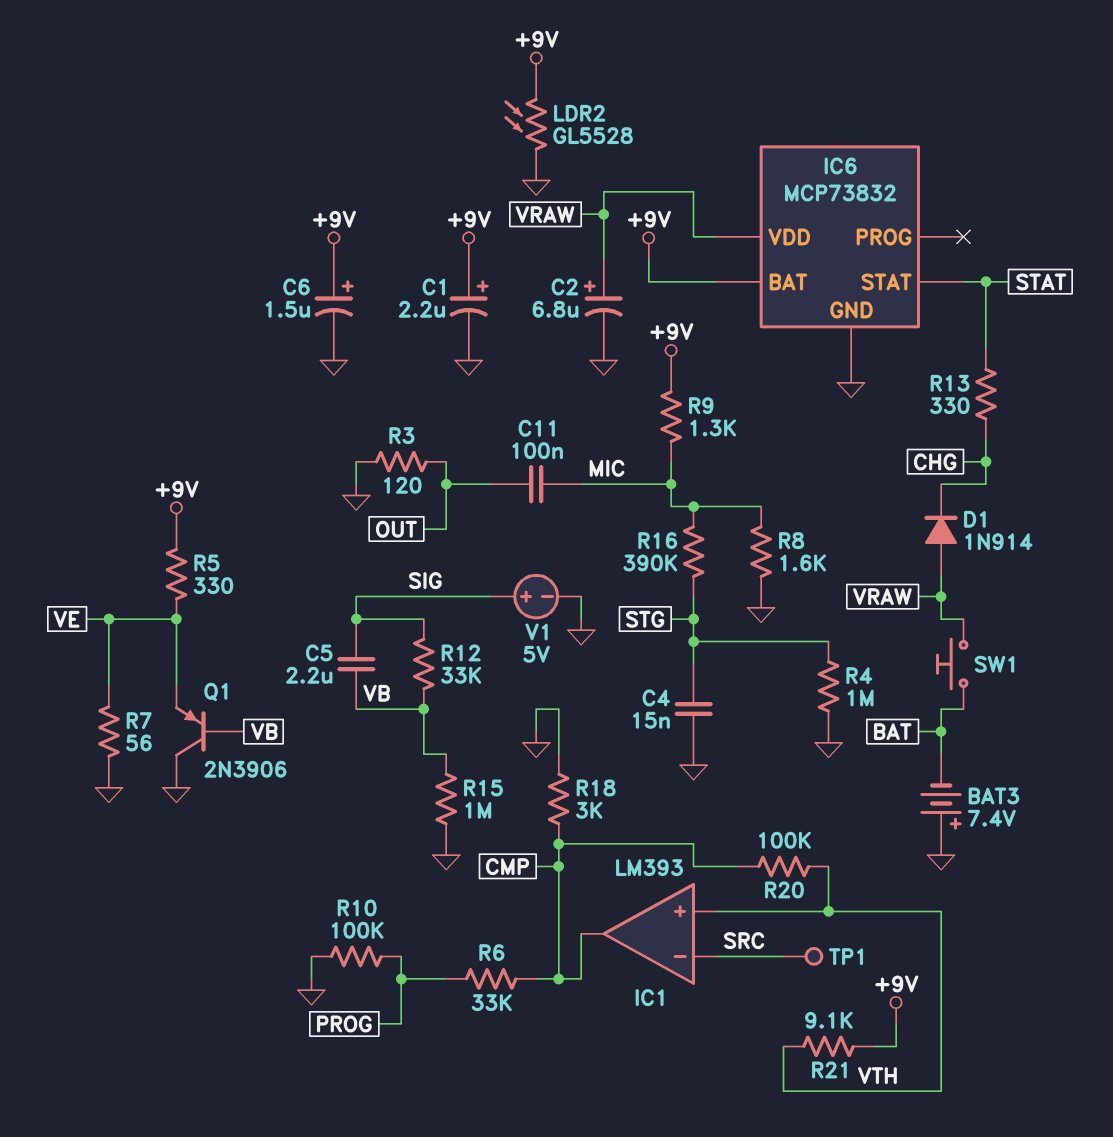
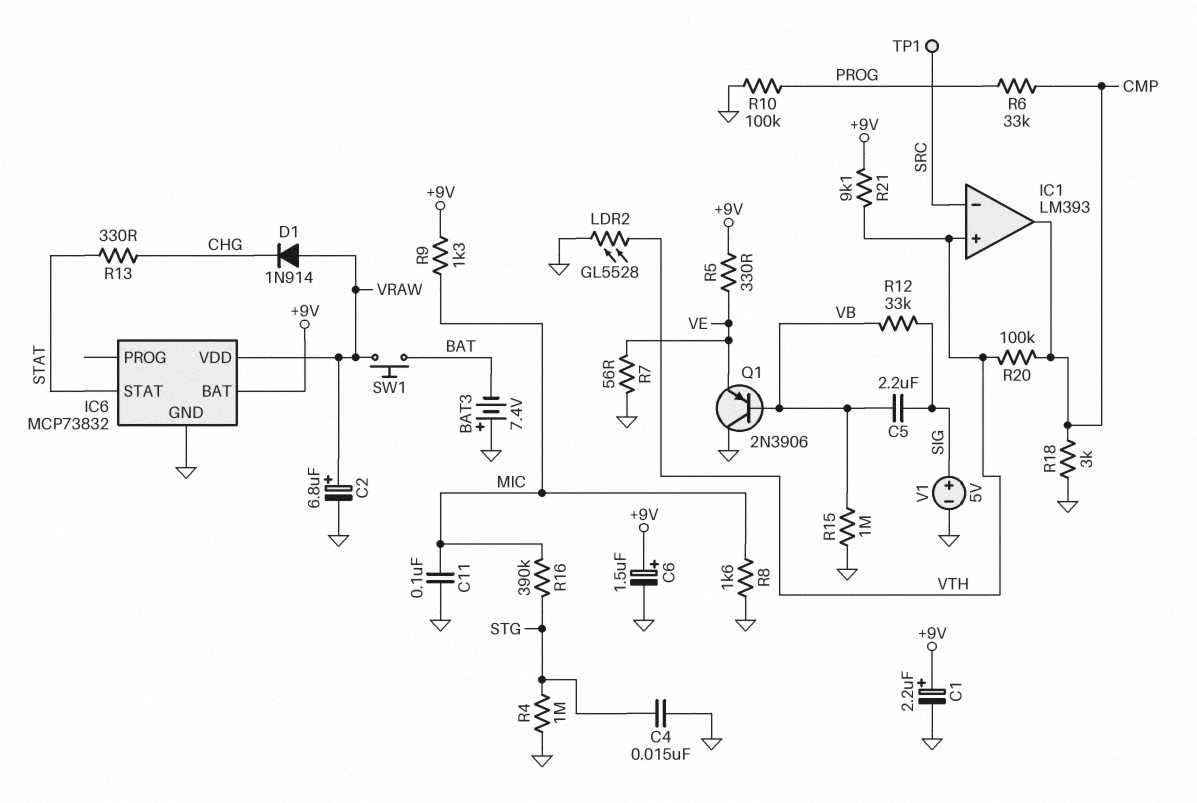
C11: 100nF (MIC, OUT) -> 100nF (GND, MIC)
LDR2: GL5528 (+9V, GND) -> GL5528 (GND, VTH)
R3: 120 (GND, OUT) -> none

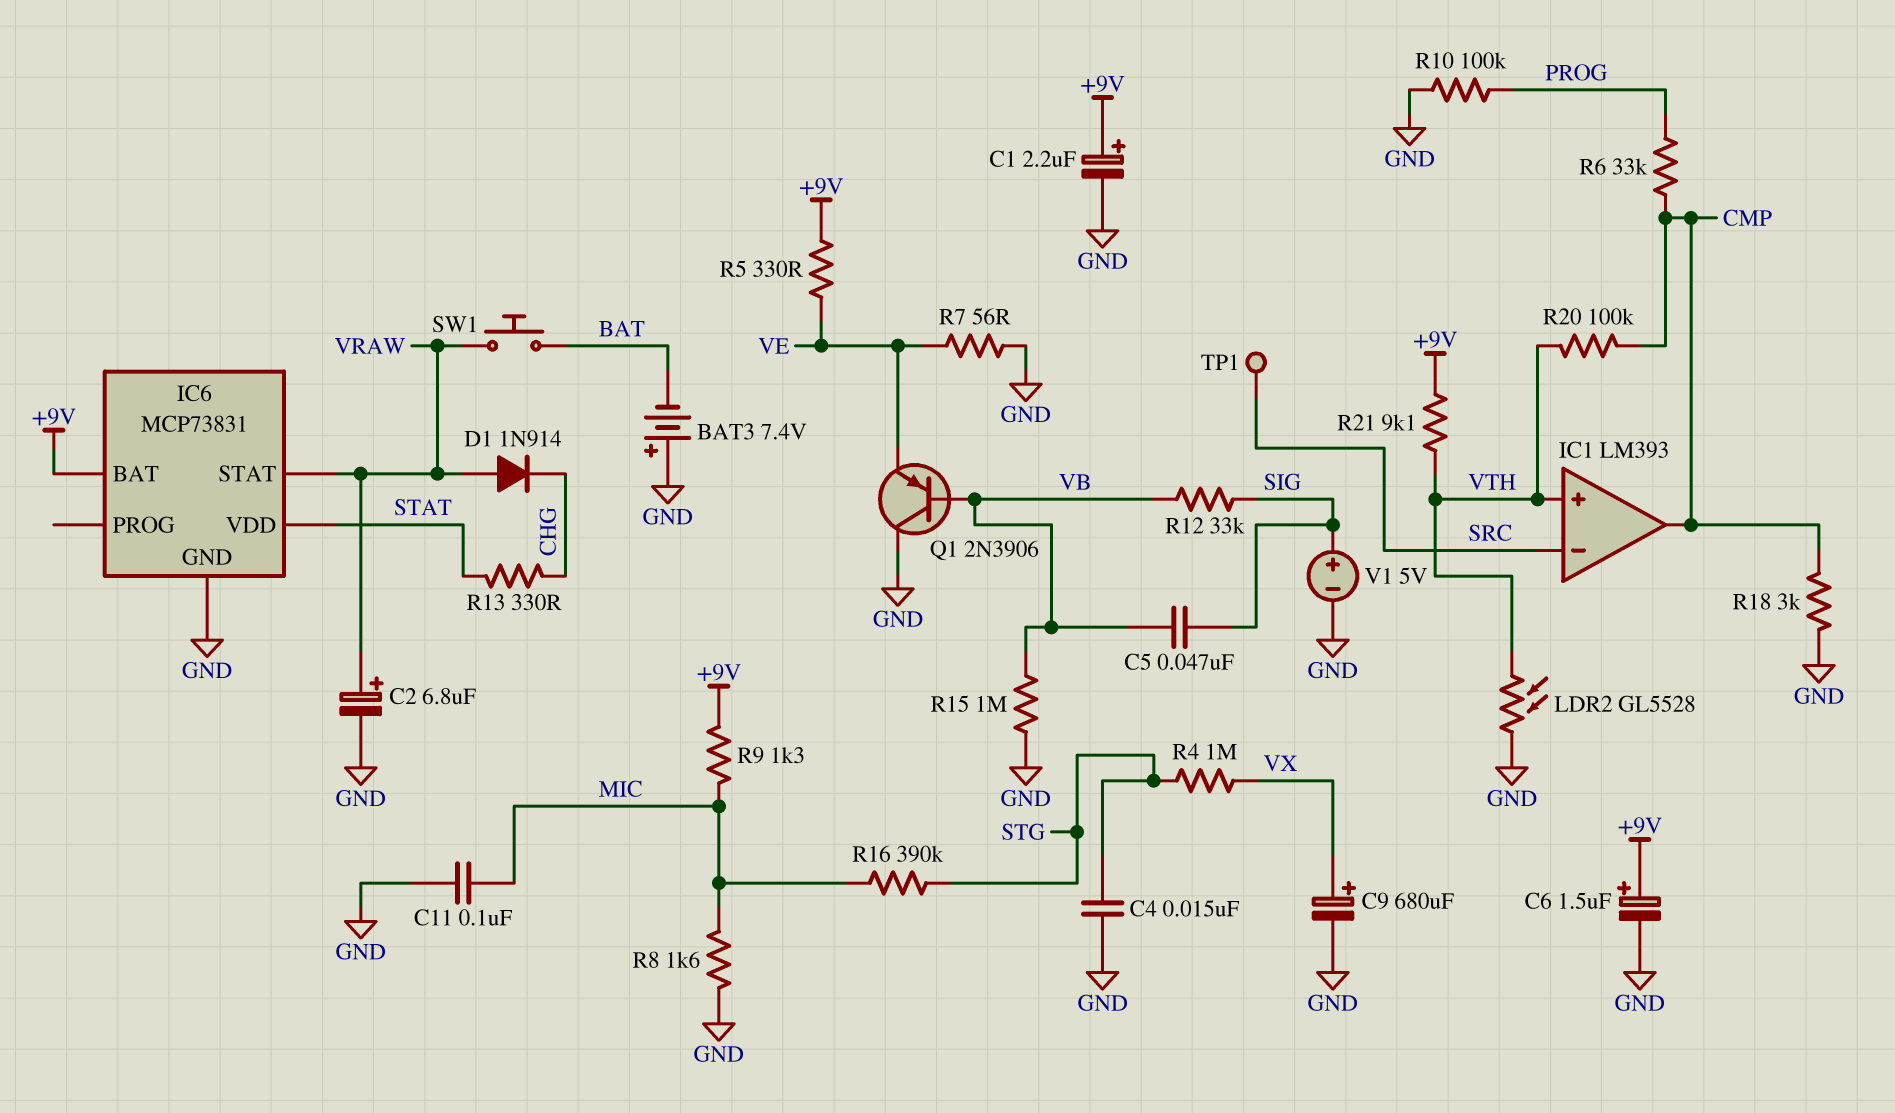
C5: 2.2uF (SIG, VB) -> 47nF (SIG, VB)
C9: none -> 680uF (plus VX, minus GND)
IC6: MCP73832 -> MCP73831
IC6 pin STAT: STAT -> VRAW
IC6 pin VDD: VRAW -> STAT
R4: 1M (GND, STG) -> 1M (STG, VX)

